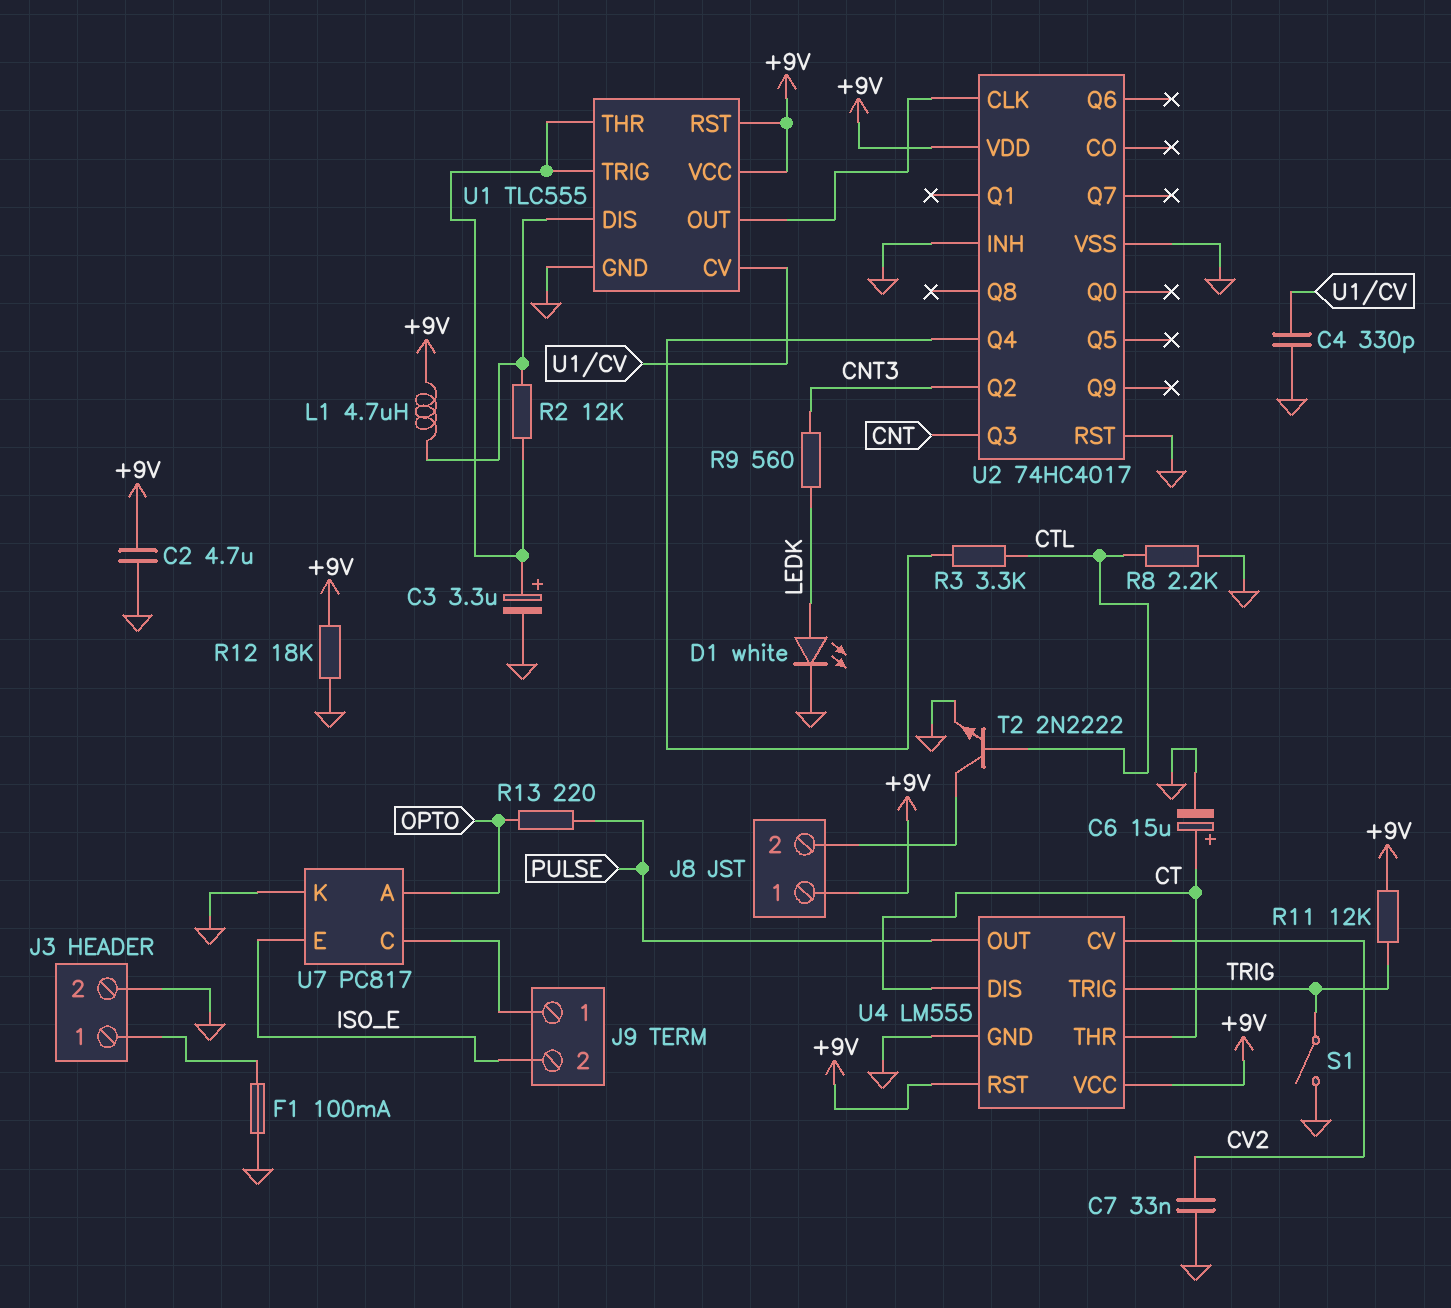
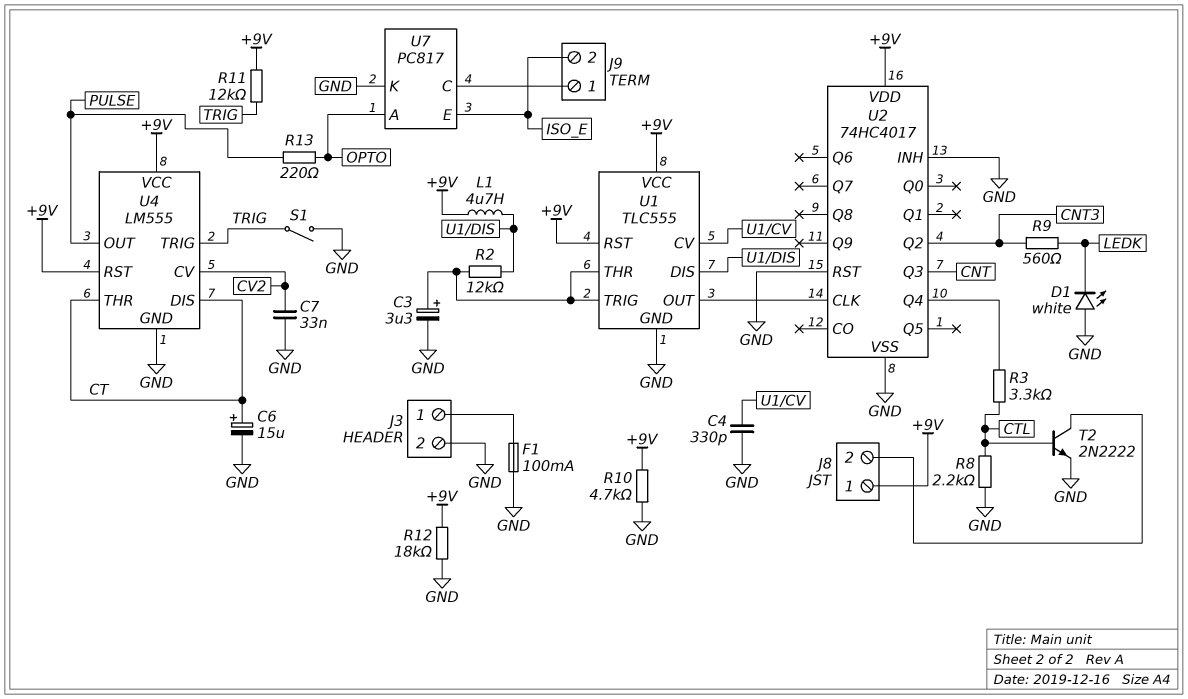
C2: 4.7uF (+9V, GND) -> none
D1: LED white (A LEDK, K GND) -> LED white (A GND, K LEDK)
R10: none -> 4.7k (+9V, GND)

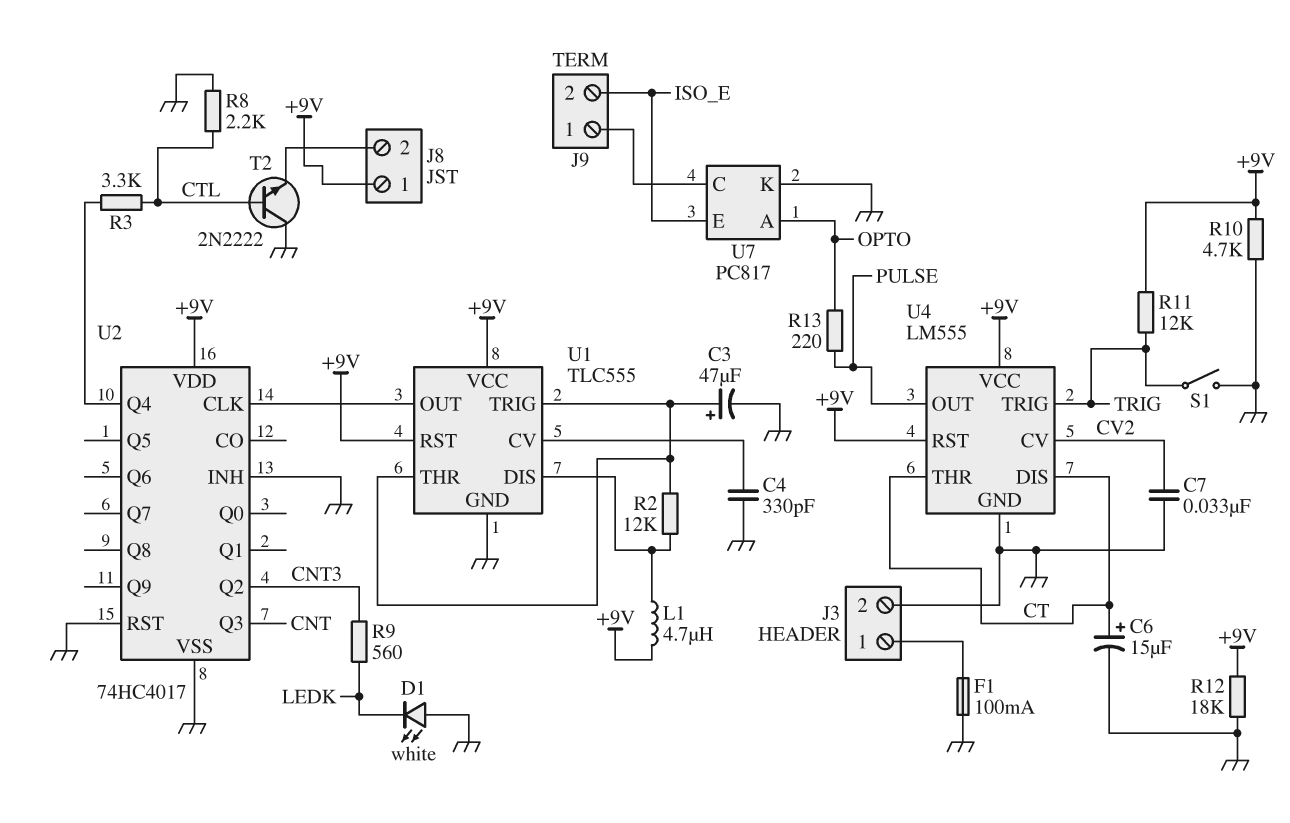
C3: 3.3uF (plus U1/THR, minus GND) -> 47uF (plus U1/THR, minus GND)
T2: NPN 2N2222 (B CTL, C J8/2, E GND) -> NPN 2N2222 (B CTL, C GND, E J8/2)

